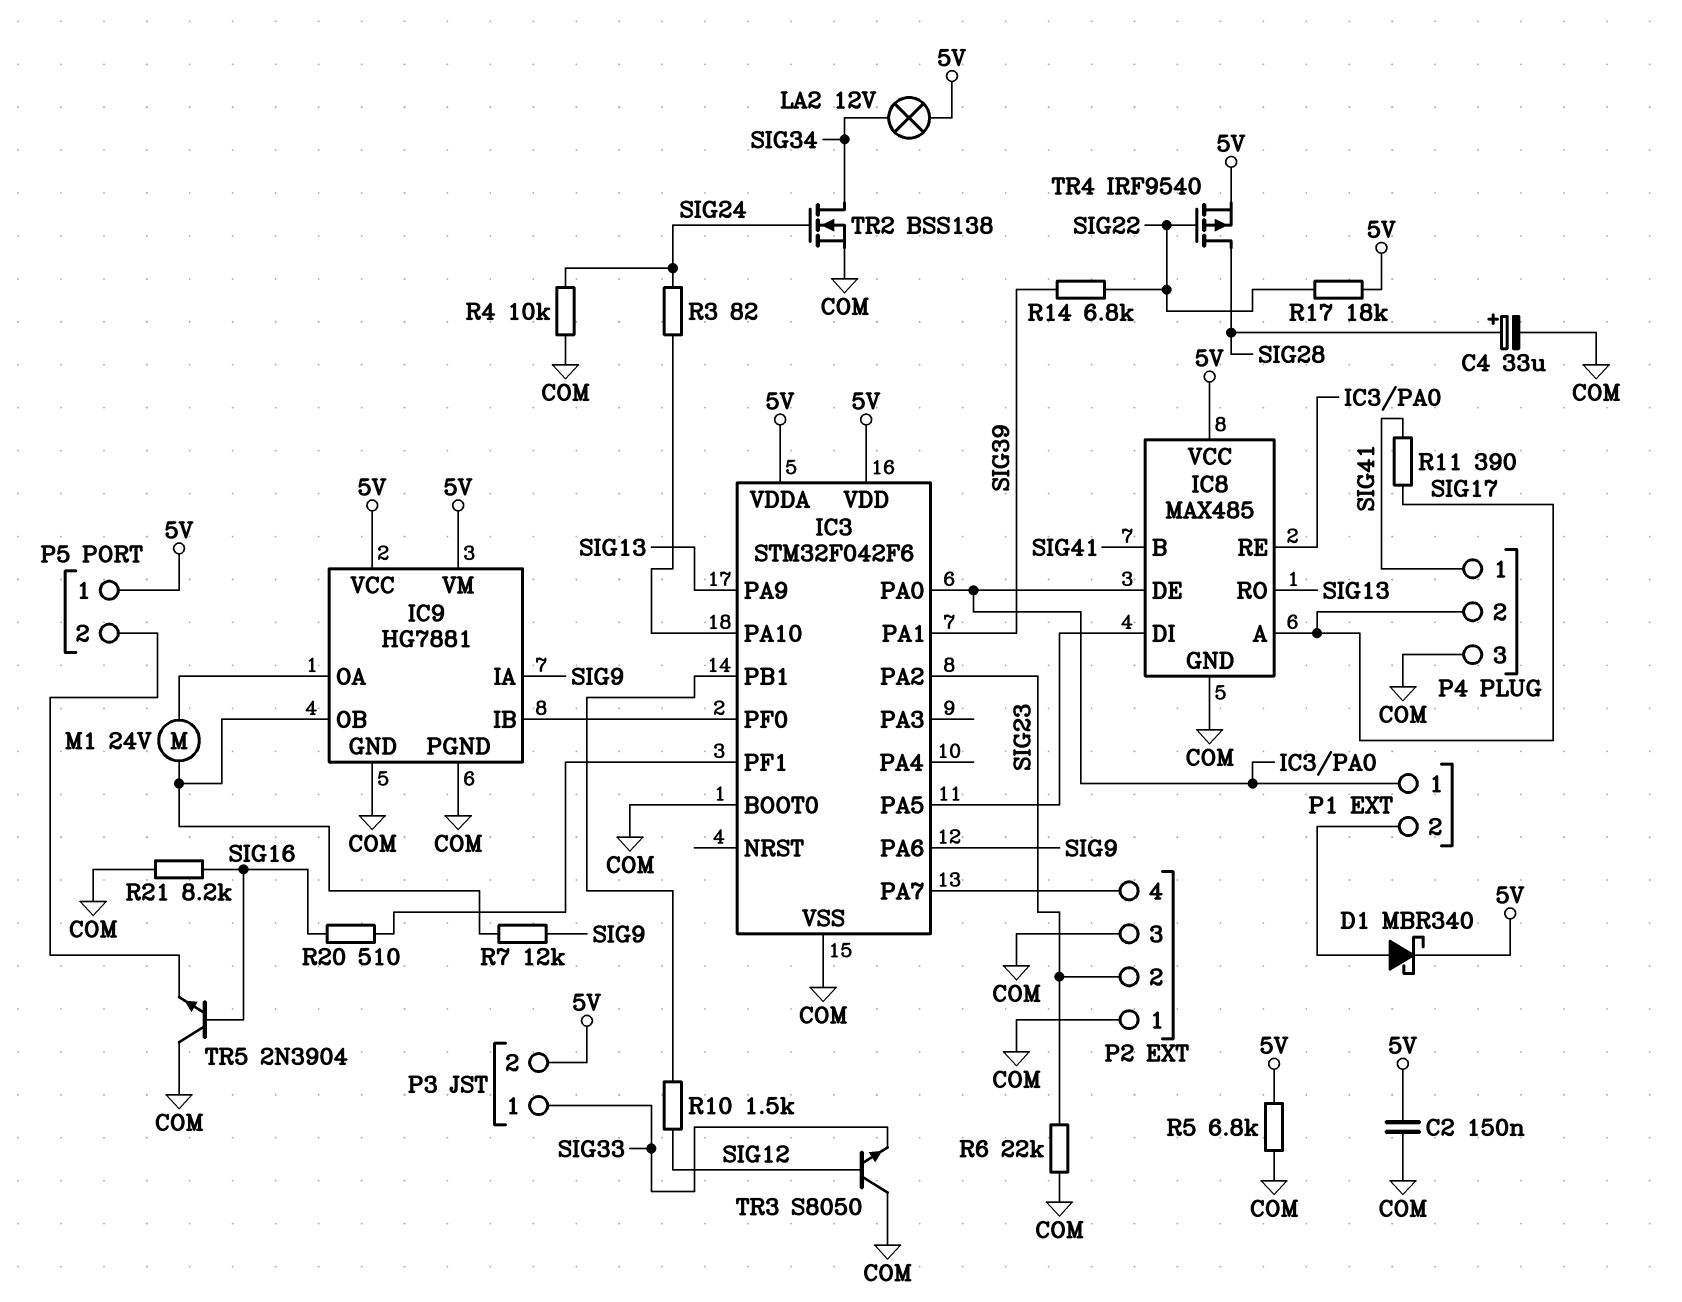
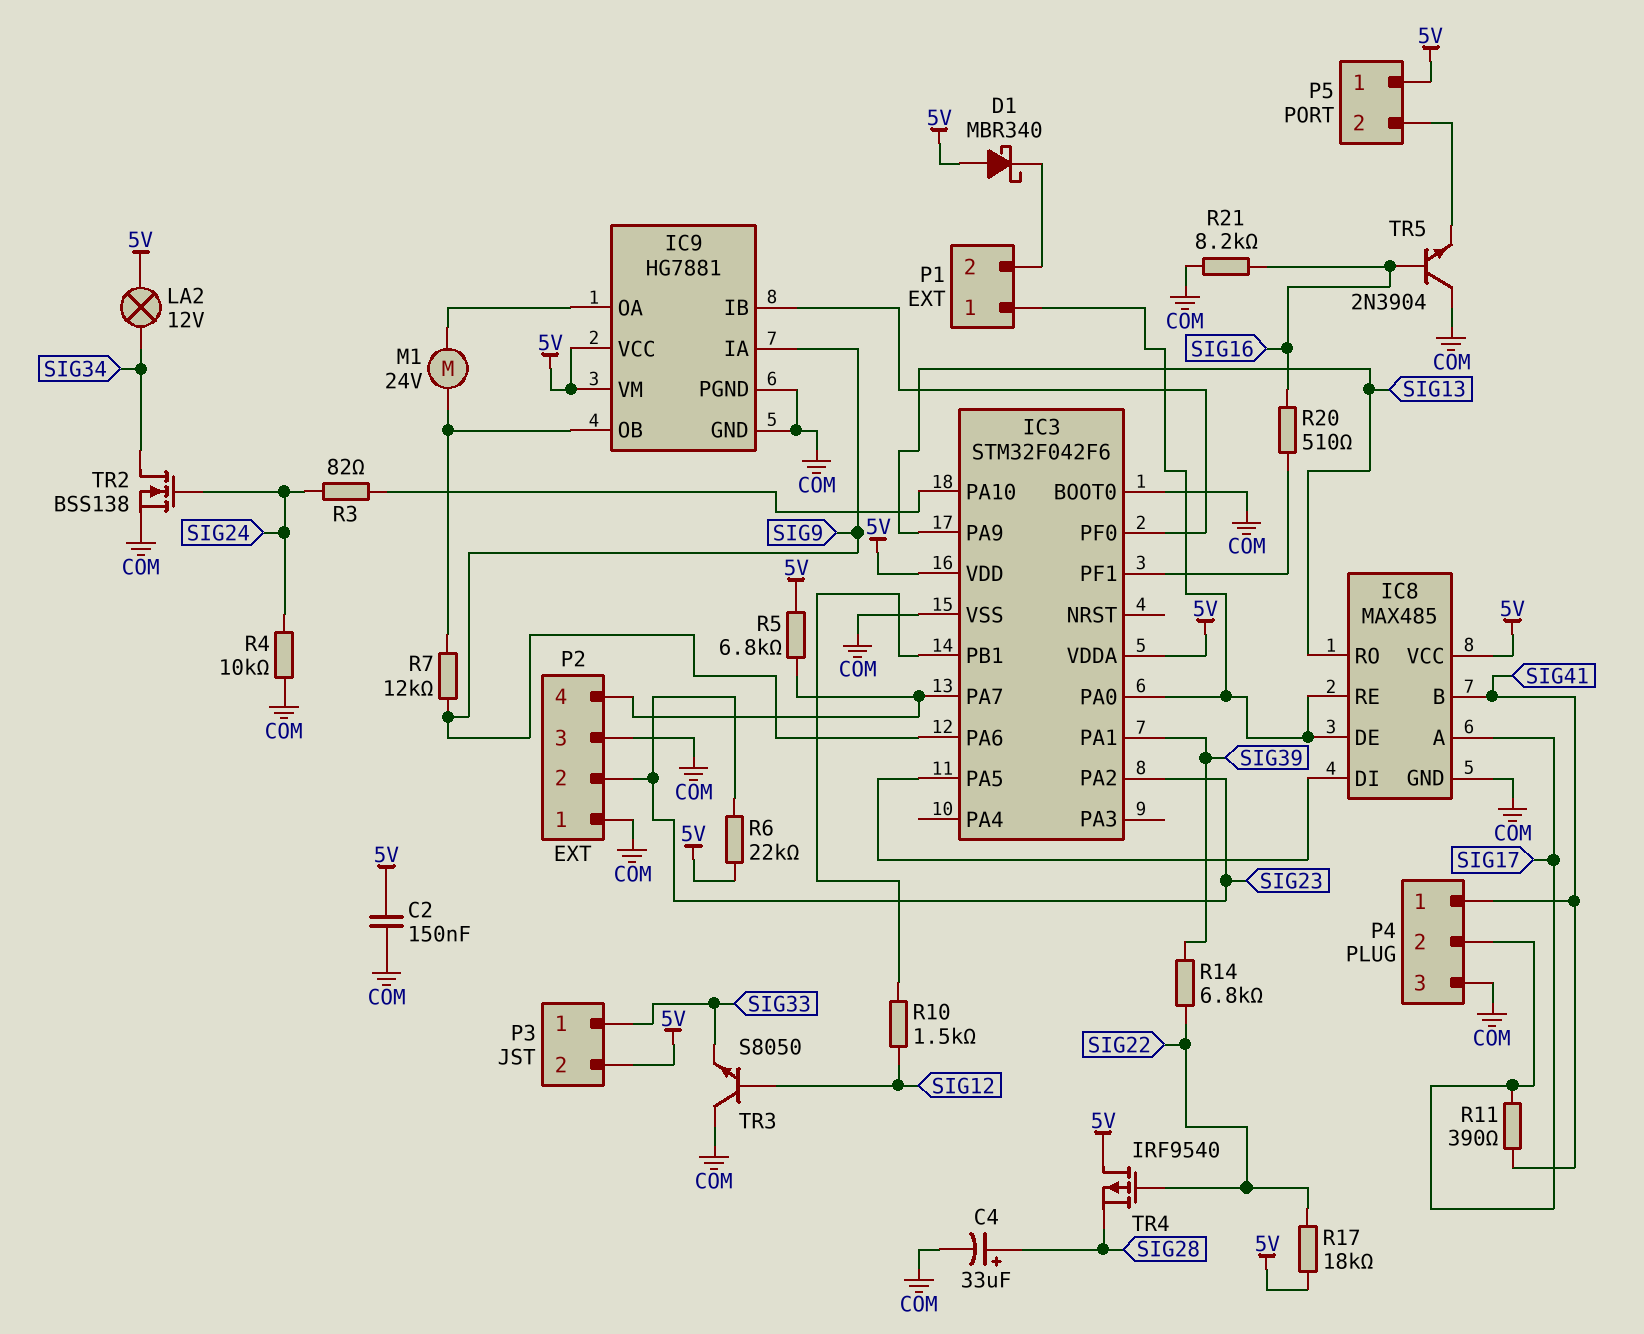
D1: schottky MBR340 (A P1/2, K 5V) -> schottky MBR340 (A 5V, K P1/2)
R5: 6.8k (5V, COM) -> 6.8k (5V, IC3/PA7)
R6: 22k (COM, SIG23) -> 22k (5V, SIG23)
TR4: PMOS IRF9540 (G SIG22, D SIG28, S 5V) -> PMOS IRF9540 (G SIG22, D 5V, S SIG28)

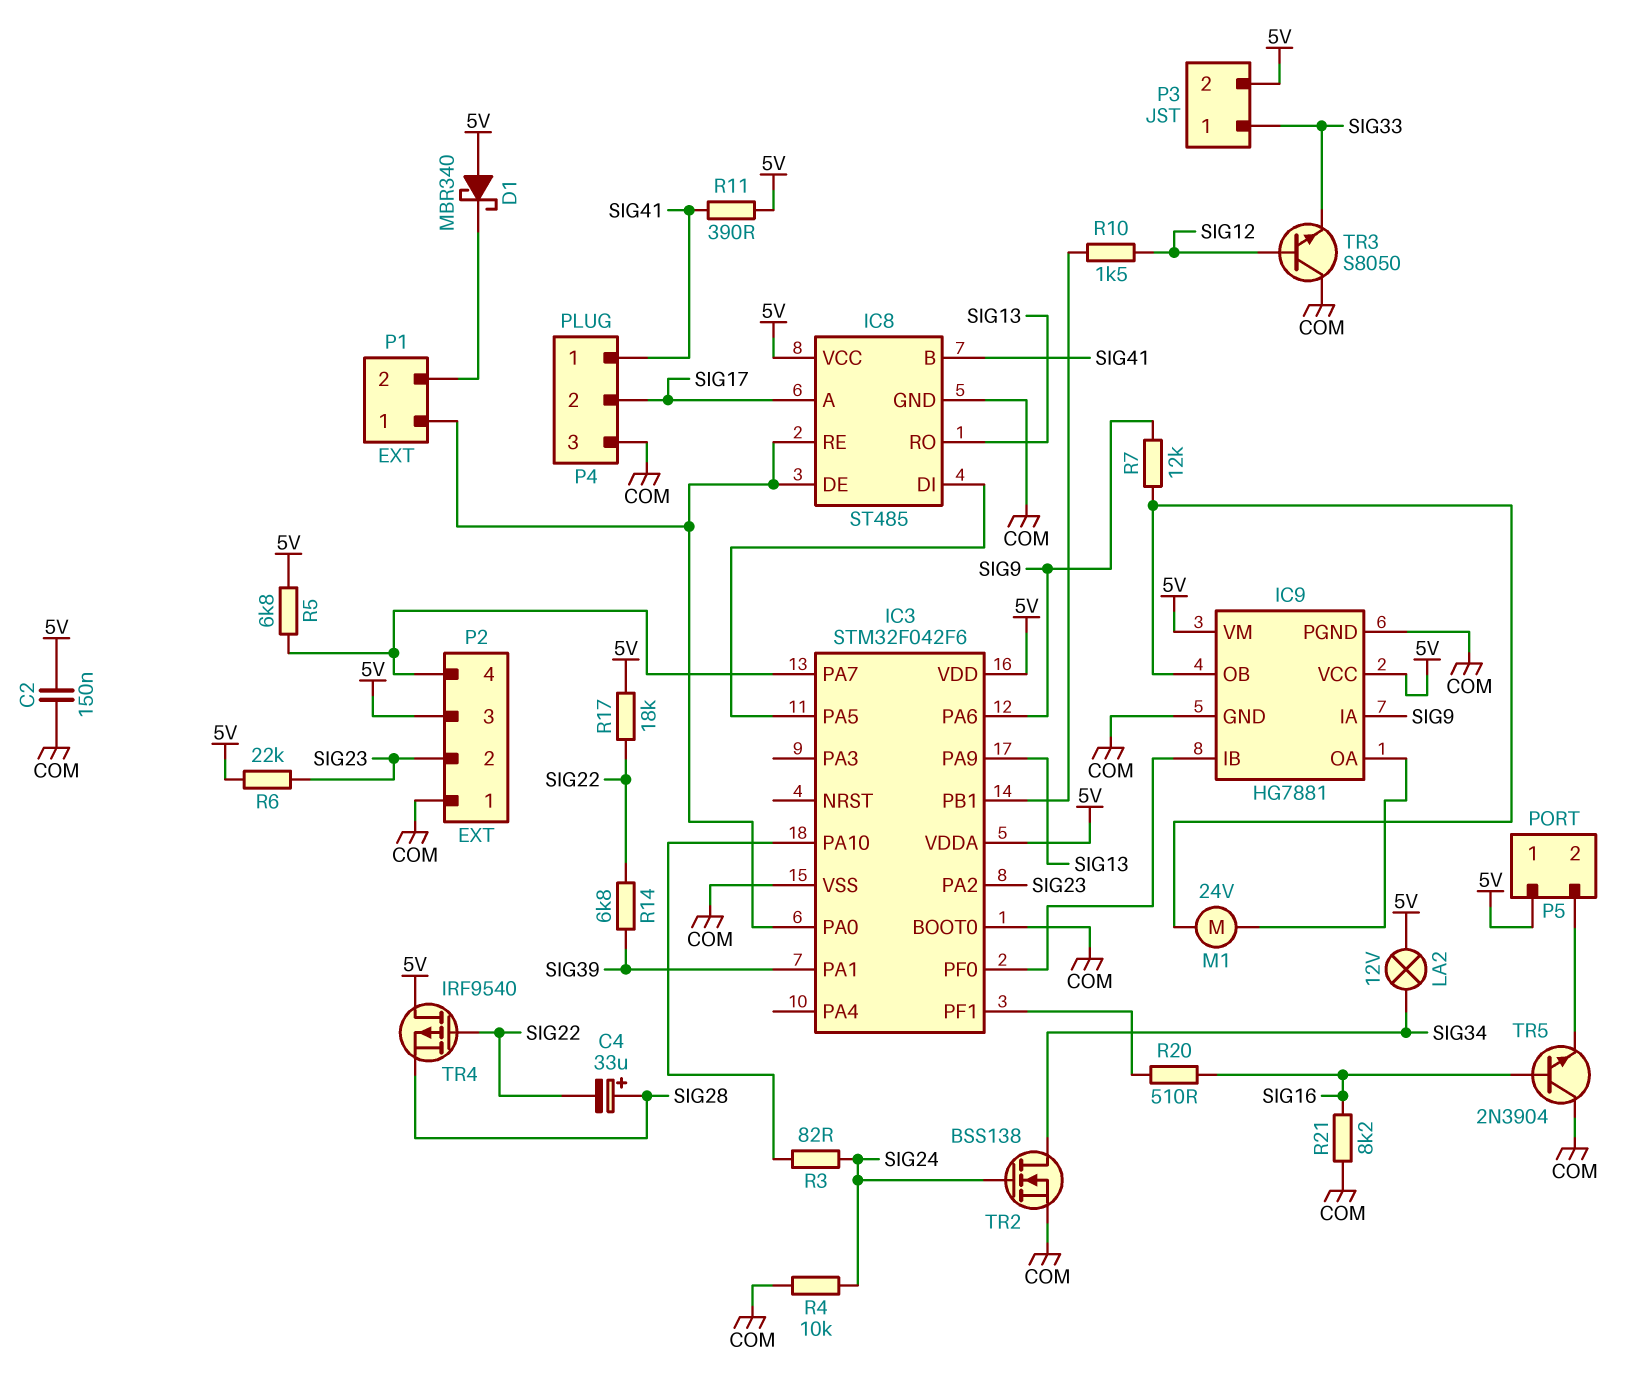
C4: 33uF (plus SIG28, minus COM) -> 33uF (plus SIG28, minus SIG22)
IC8: MAX485 -> ST485
P2 pin 3: COM -> 5V
R11: 390 (SIG17, SIG41) -> 390 (5V, SIG41)

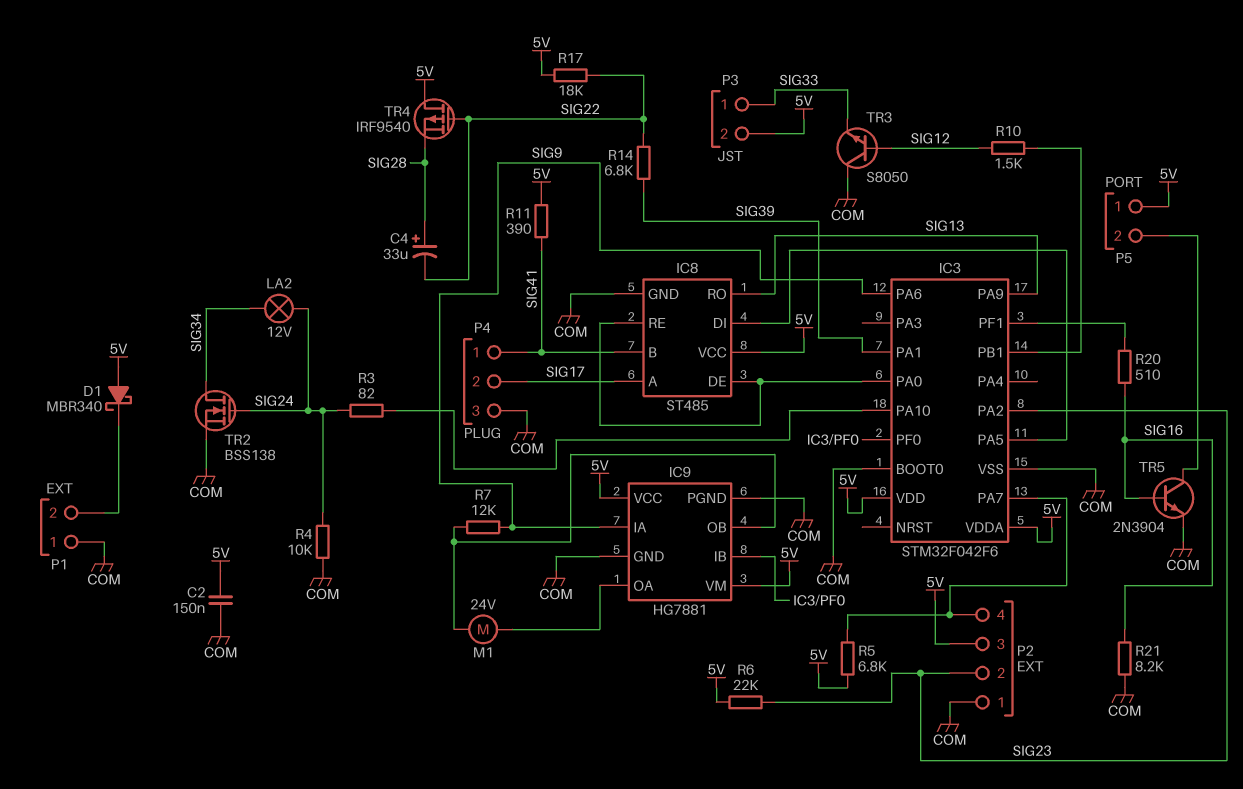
LA2: lamp 12V (5V, SIG34) -> lamp 12V (SIG24, SIG34)
P1 pin 1: IC3/PA0 -> COM
TR5: NPN 2N3904 (B SIG16, C COM, E P5/2) -> NPN 2N3904 (B SIG16, C P5/2, E COM)

